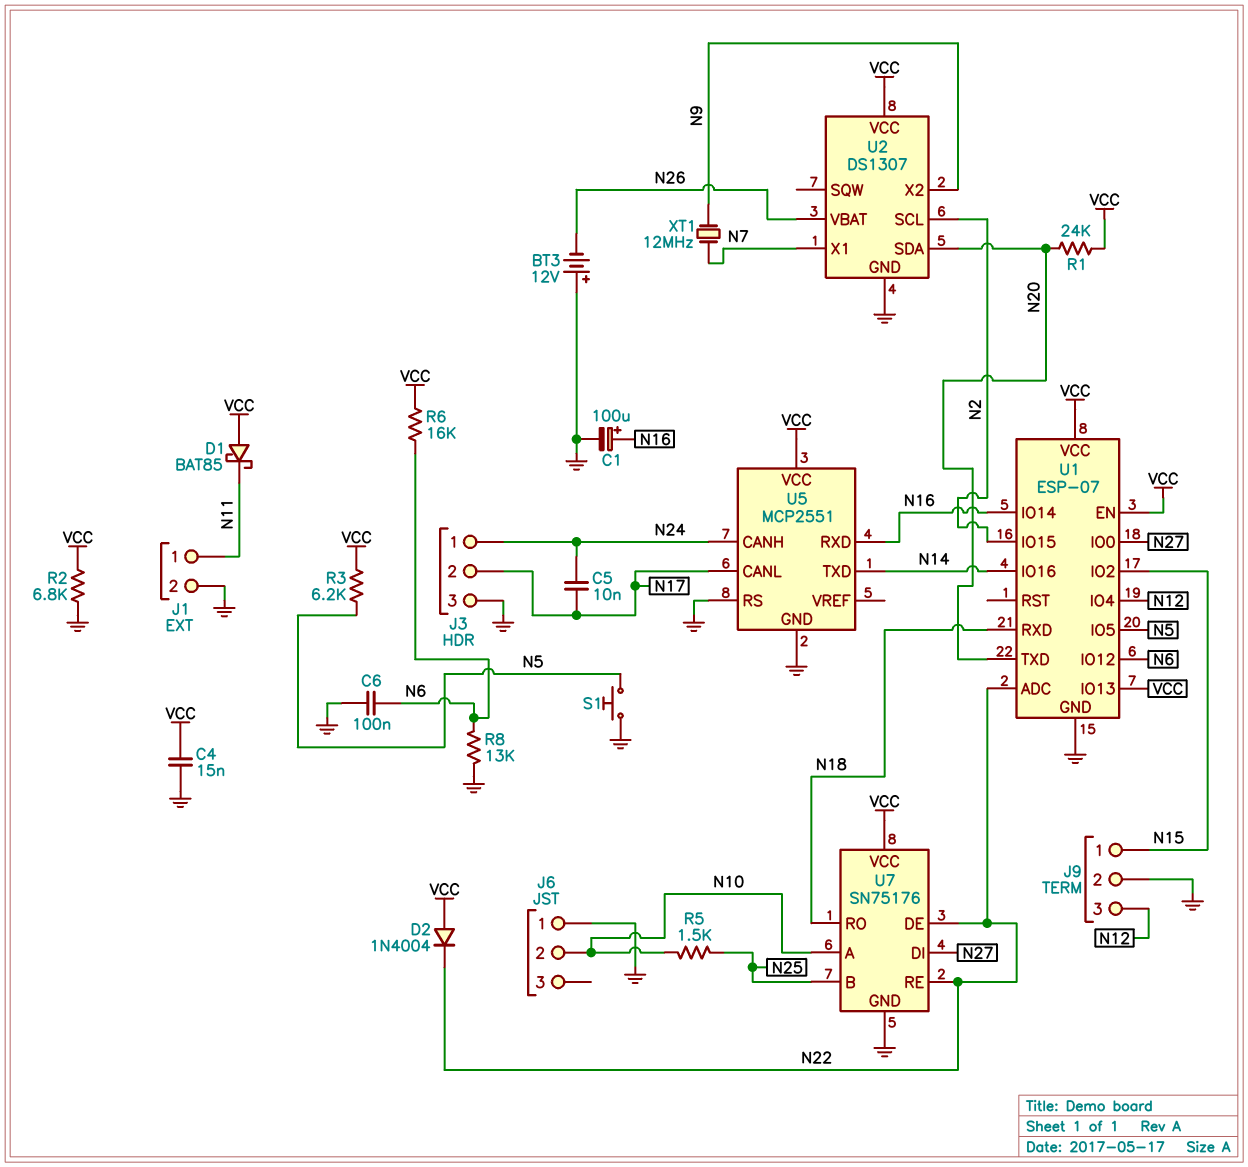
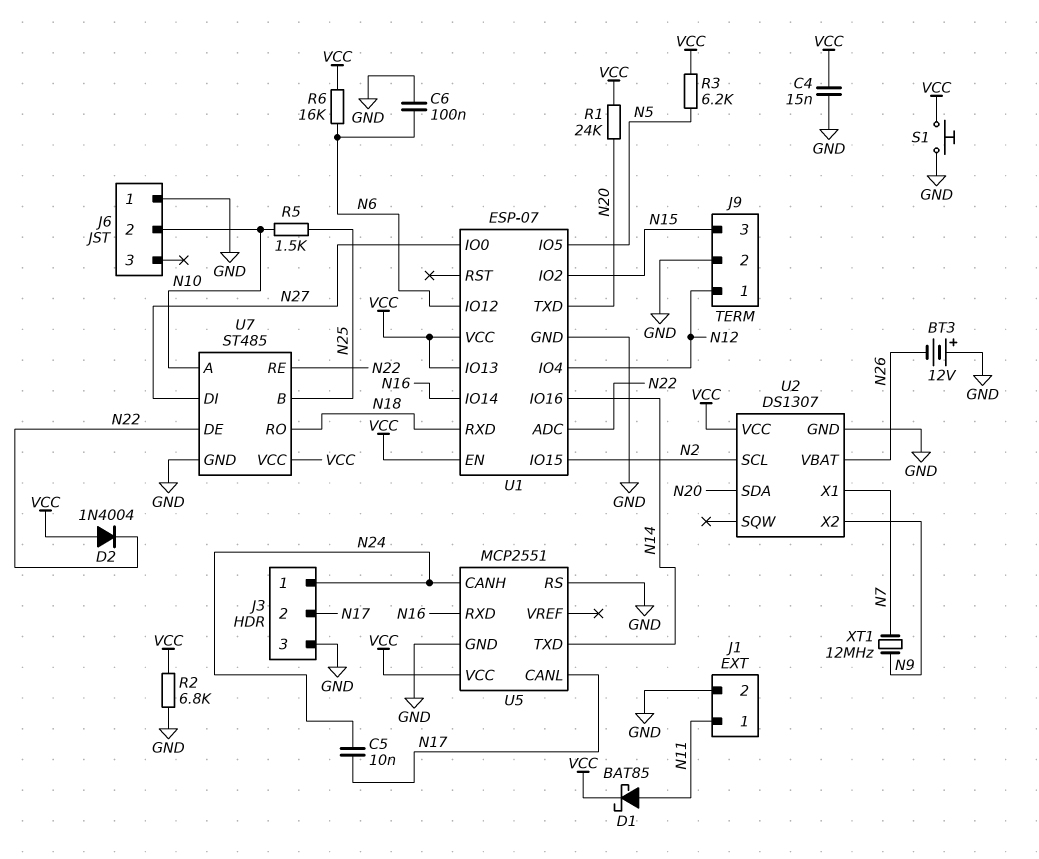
C1: 100uF (plus N16, minus GND) -> none
D1: schottky BAT85 (A VCC, K N11) -> schottky BAT85 (A N11, K VCC)
J9 pin 1: N15 -> N12
J9 pin 3: N12 -> N15
R8: 13k (GND, N6) -> none
S1: button (GND, N5) -> button (GND, VCC)
U7: SN75176 -> ST485

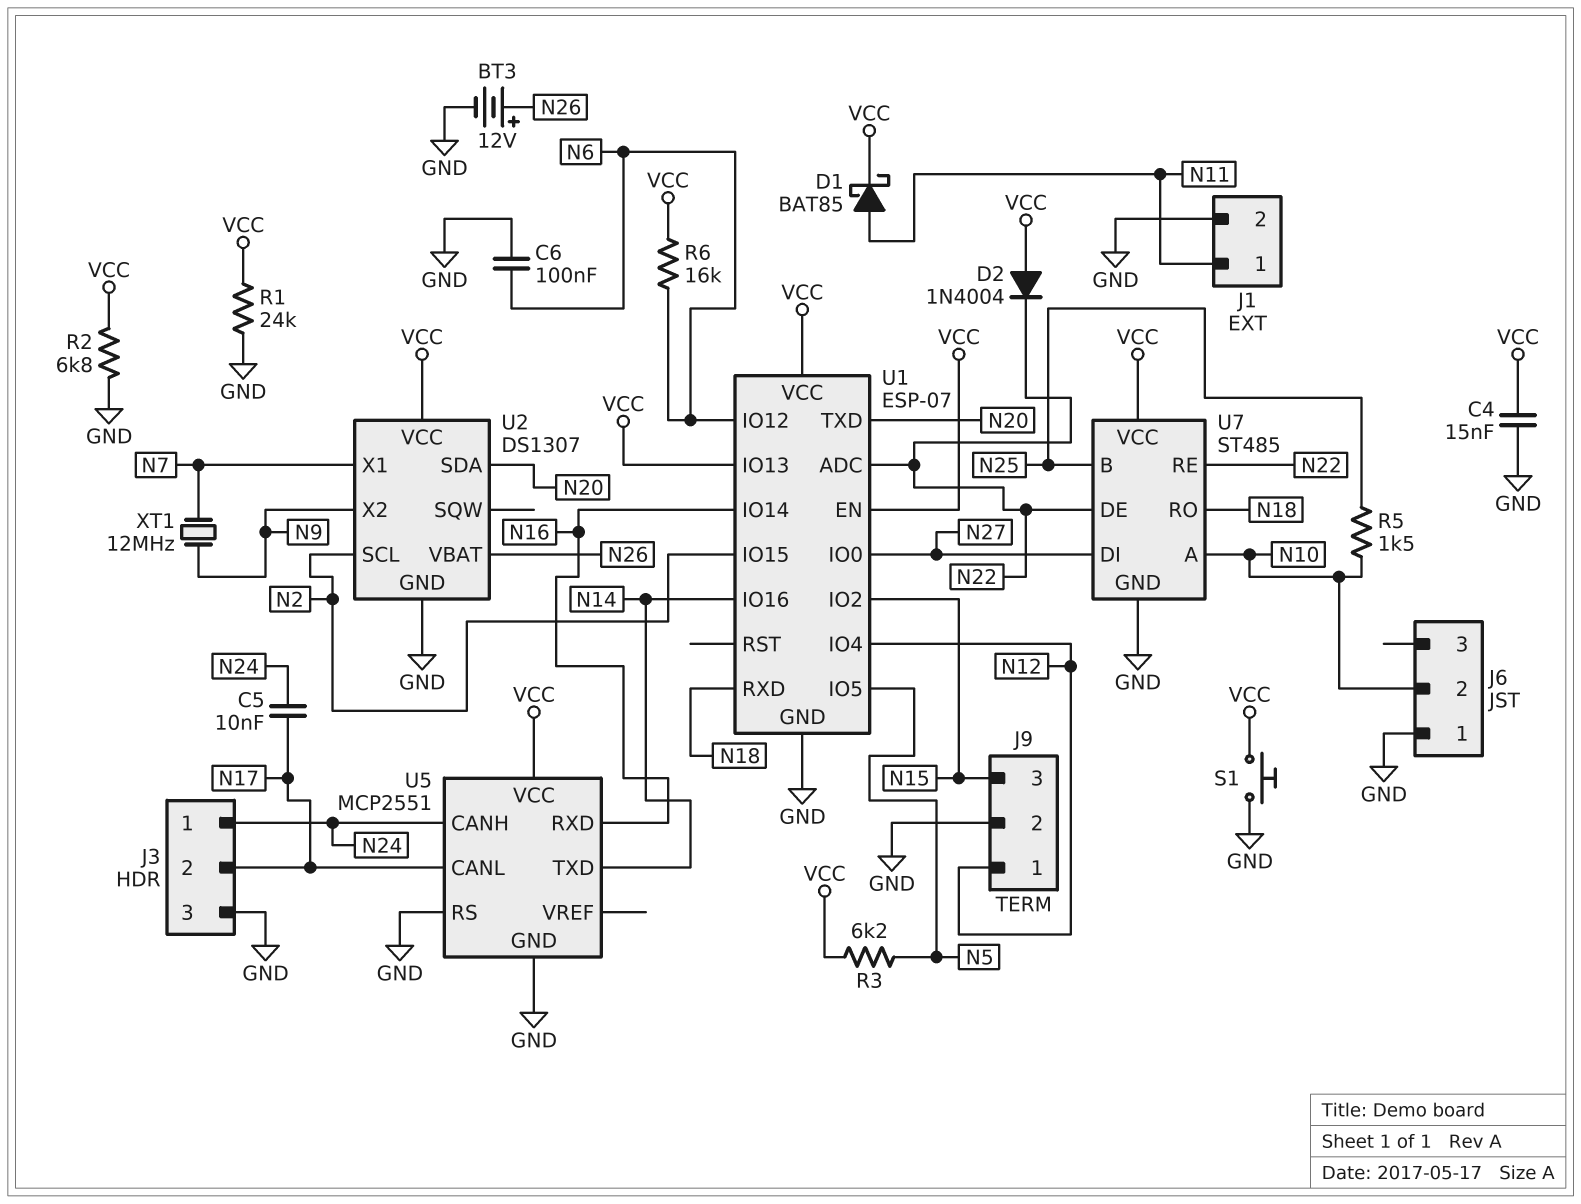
BT3: 12V (plus GND, minus N26) -> 12V (plus N26, minus GND)
R1: 24k (N20, VCC) -> 24k (GND, VCC)

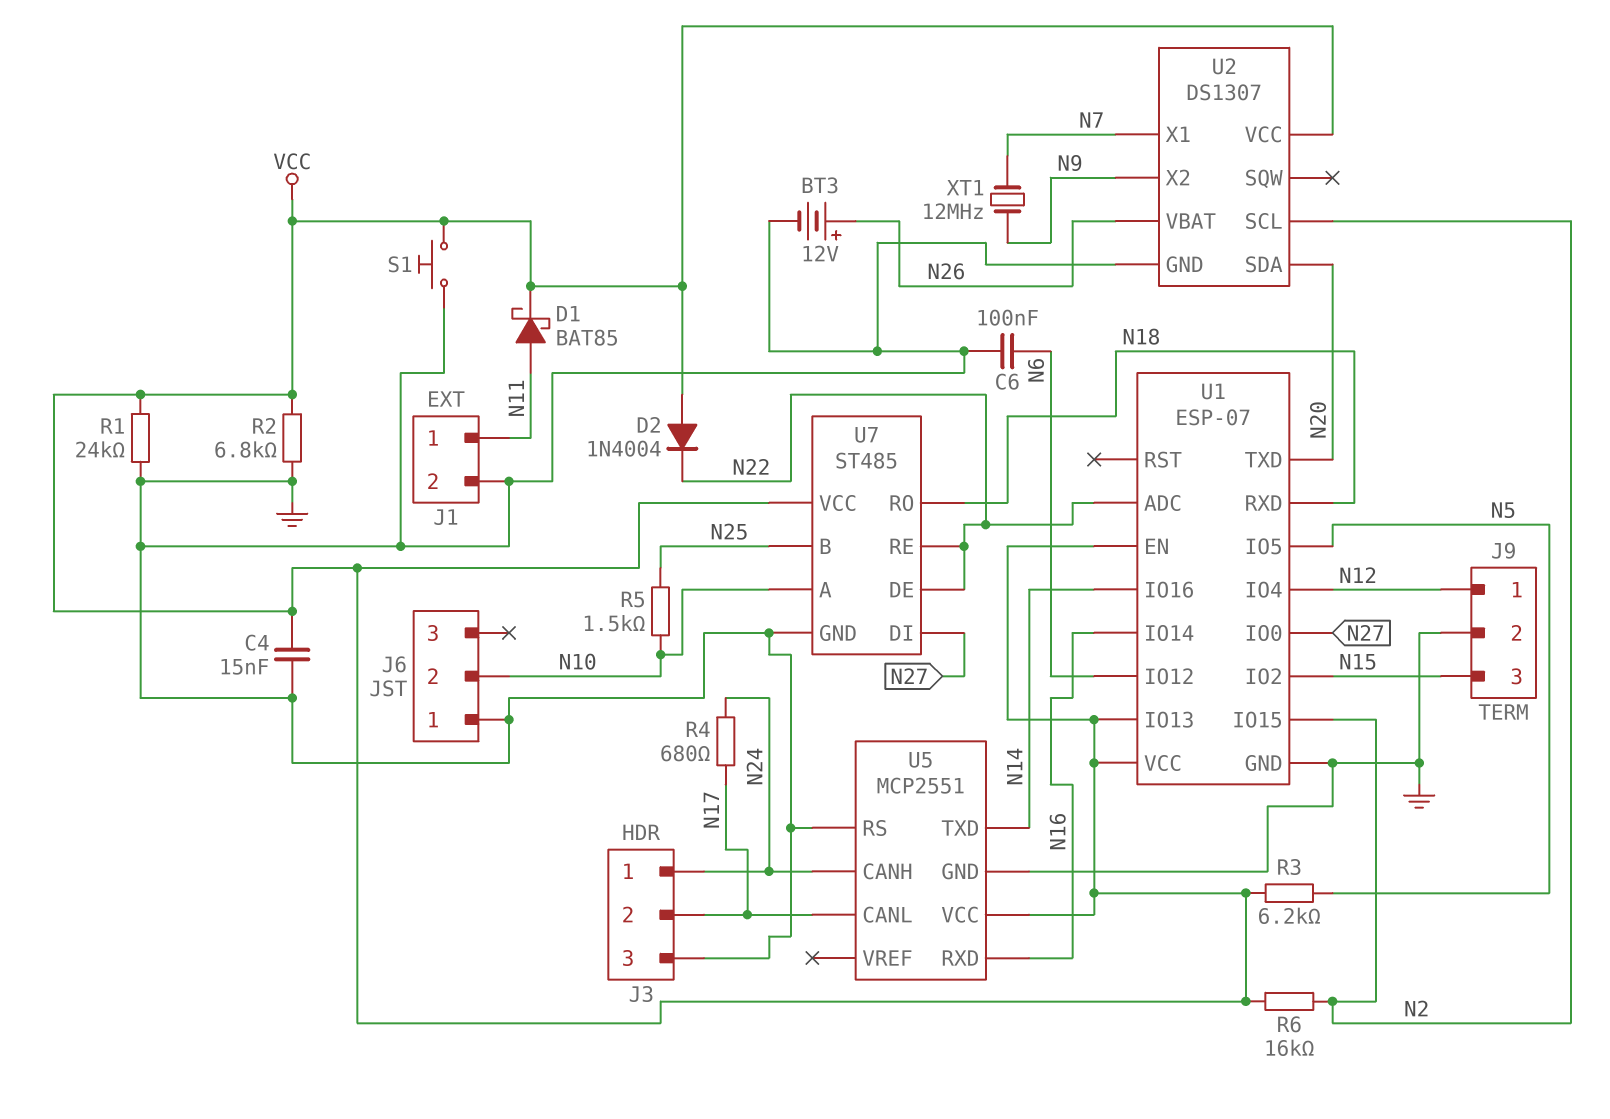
C5: 10nF (N17, N24) -> none
R4: none -> 680 (N17, N24)
R6: 16k (N6, VCC) -> 16k (N2, VCC)

